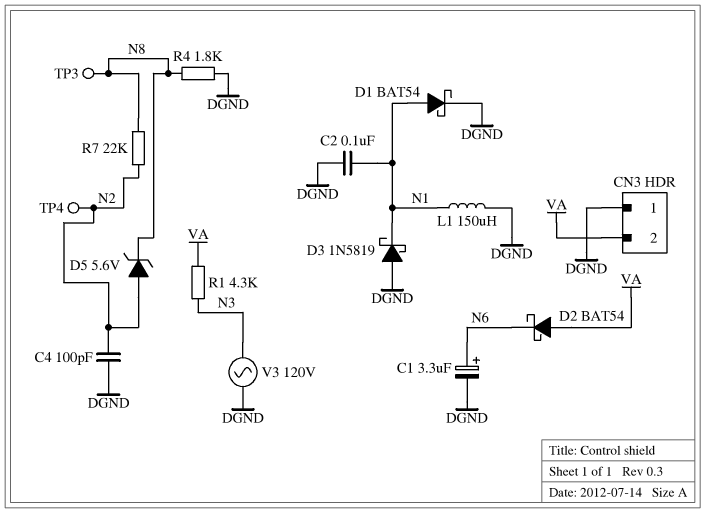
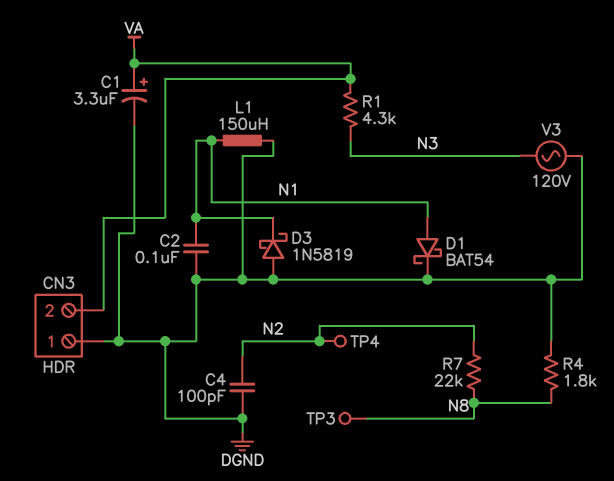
C1: 3.3uF (plus N6, minus DGND) -> 3.3uF (plus VA, minus DGND)
D2: schottky BAT54 (A VA, K N6) -> none
D5: zener 5.6V (A N2, K N8) -> none

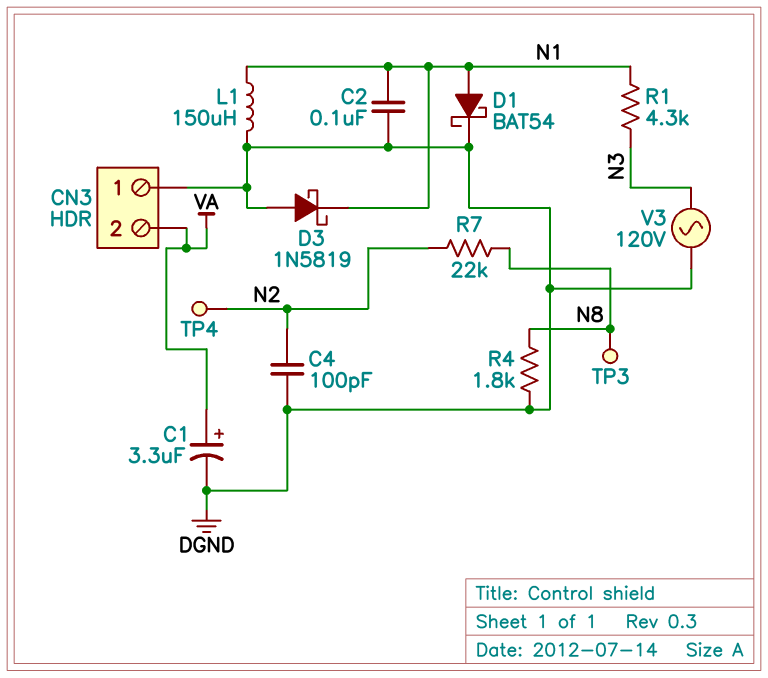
R1: 4.3k (N3, VA) -> 4.3k (N1, N3)

